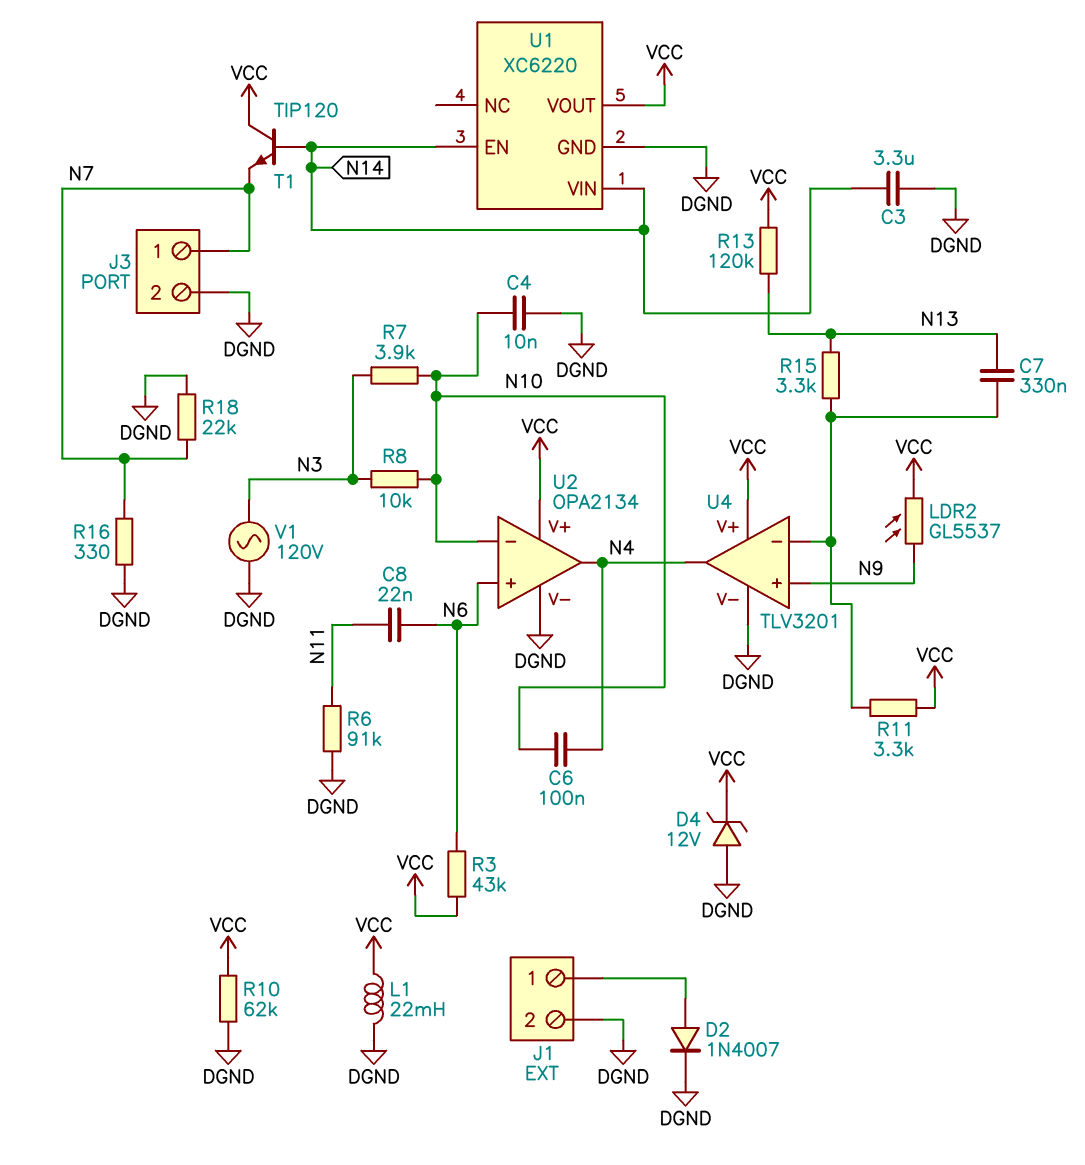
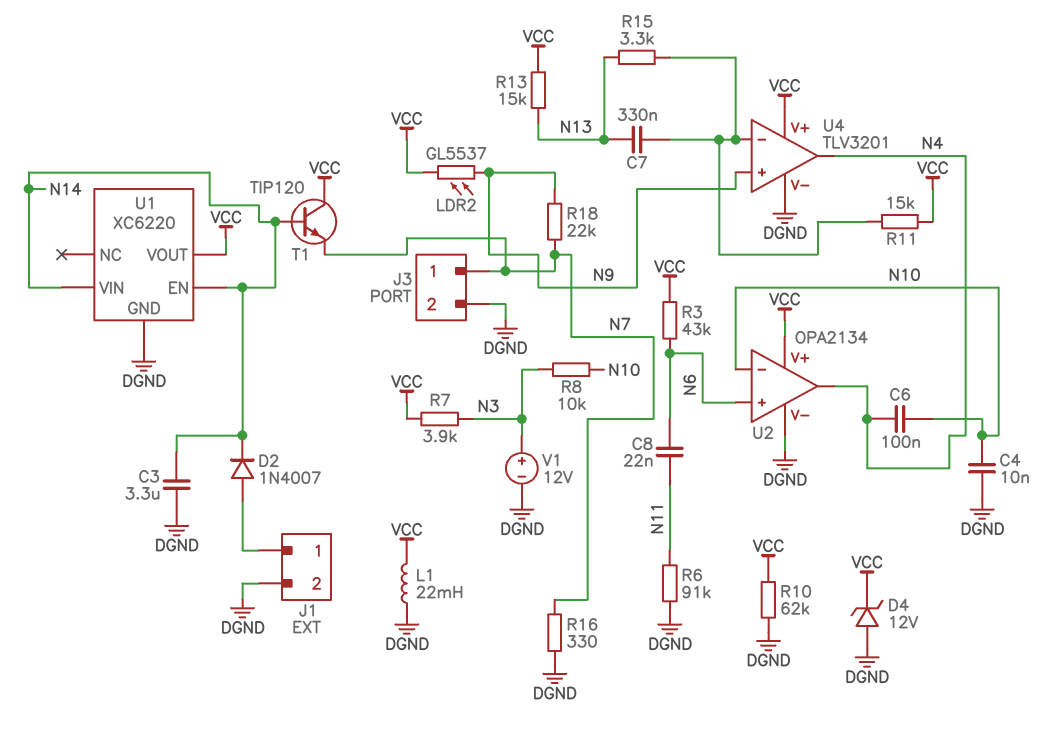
D2: diode 1N4007 (A J1/1, K DGND) -> diode 1N4007 (A J1/1, K N14)
R7: 3.9k (N3, N10) -> 3.9k (N3, VCC)
R11: 3.3k (U4/in-, VCC) -> 15k (U4/in-, VCC)
R13: 120k (N13, VCC) -> 15k (N13, VCC)
R18: 22k (DGND, N7) -> 22k (N7, N9)
V1: AC 120V (DGND, N3) -> 12V (plus N3, minus DGND)

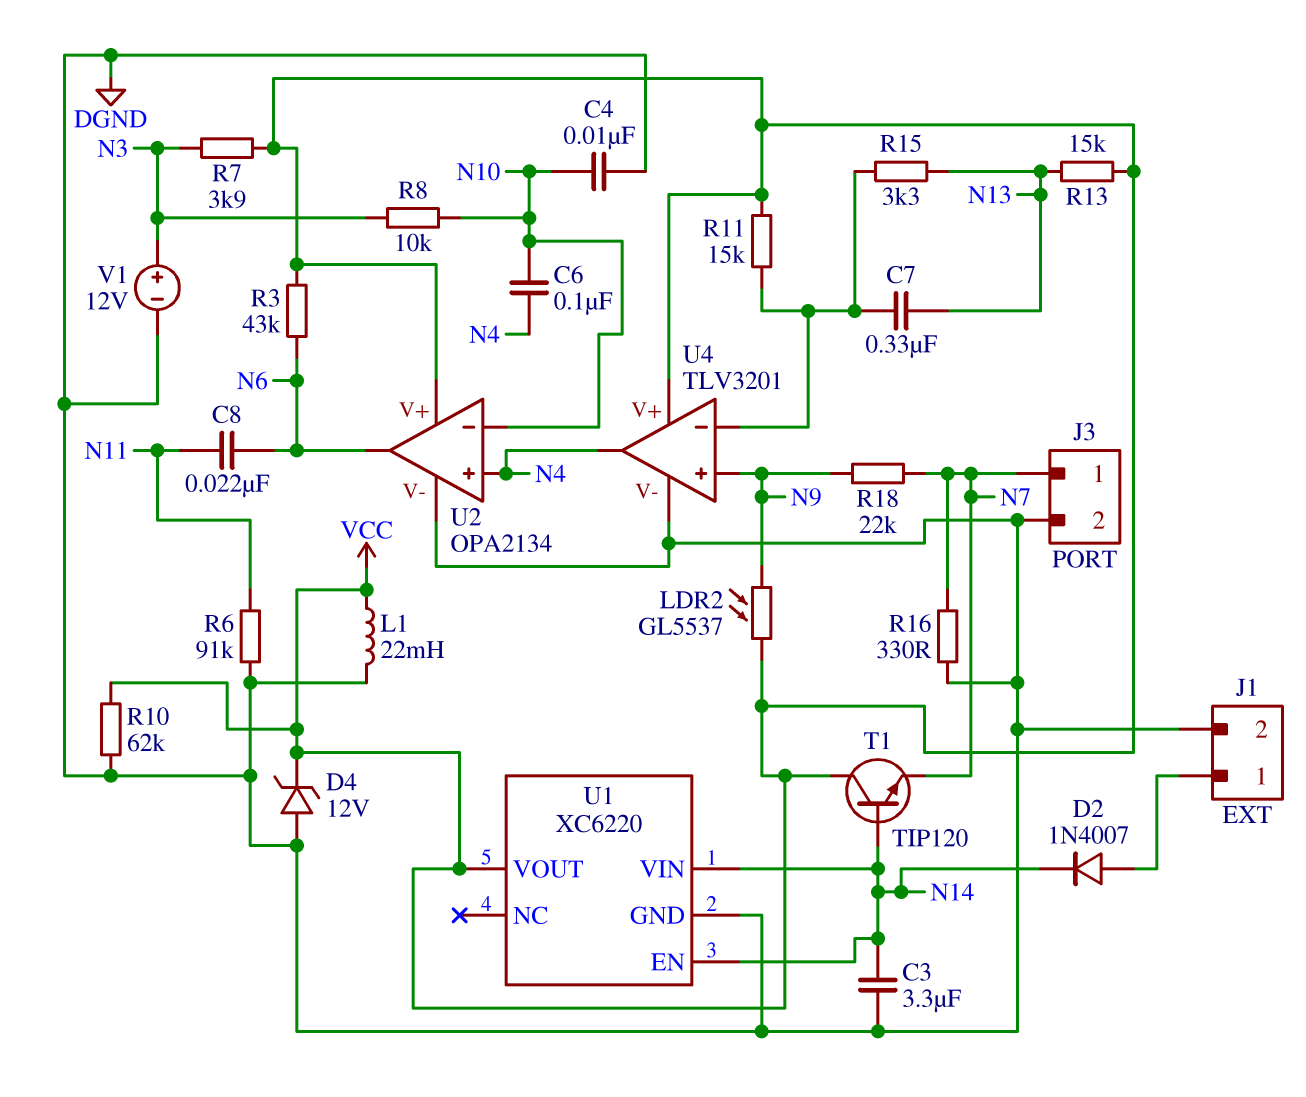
U2 pin in+: N6 -> N4
U2 pin out: N4 -> N6

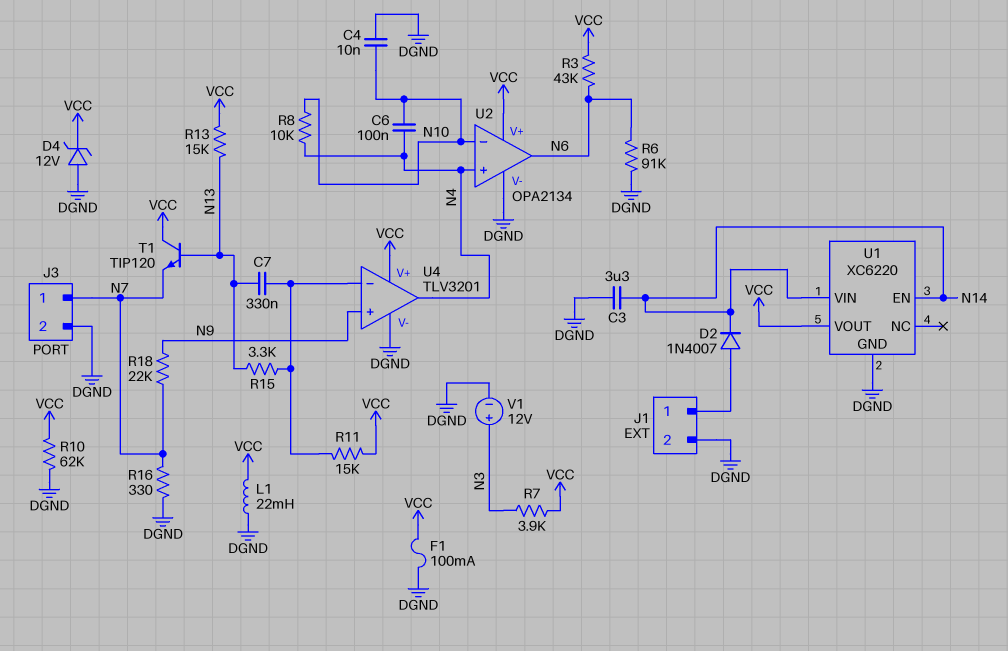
C8: 22nF (N6, N11) -> none
F1: none -> 100mA (DGND, VCC)
LDR2: GL5537 (N9, VCC) -> none
R6: 91k (DGND, N11) -> 91k (DGND, N6)
R8: 10k (N3, N10) -> 10k (N4, N10)
T1: NPN TIP120 (B N14, C VCC, E N7) -> NPN TIP120 (B N13, C VCC, E N7)

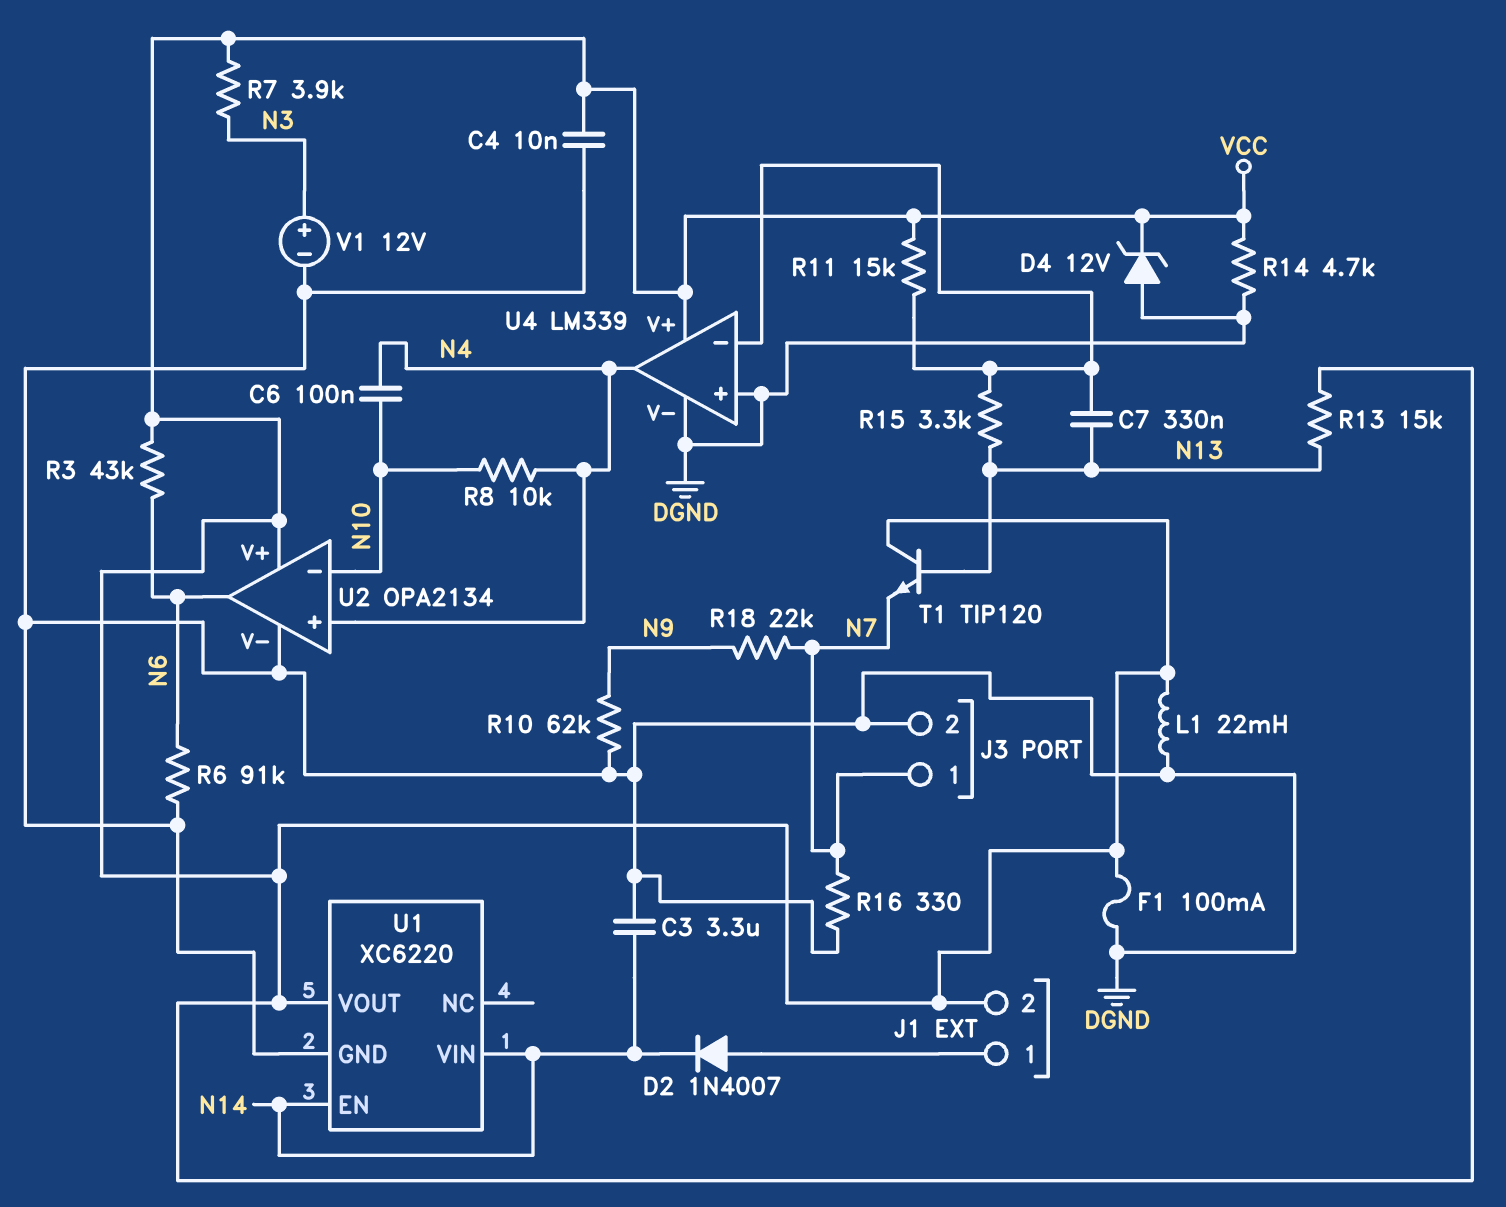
C4: 10nF (DGND, N10) -> 10nF (DGND, VCC)
J1 pin 2: DGND -> VCC
R10: 62k (DGND, VCC) -> 62k (DGND, N9)
R14: none -> 4.7k (DGND, VCC)
U4: TLV3201 -> LM339
U4 pin in+: N9 -> DGND

